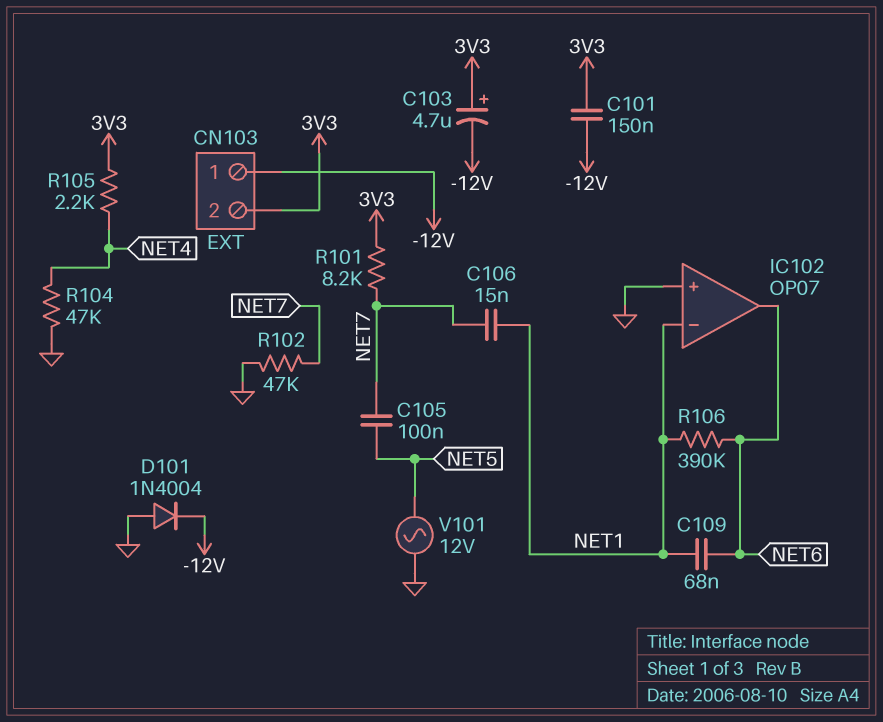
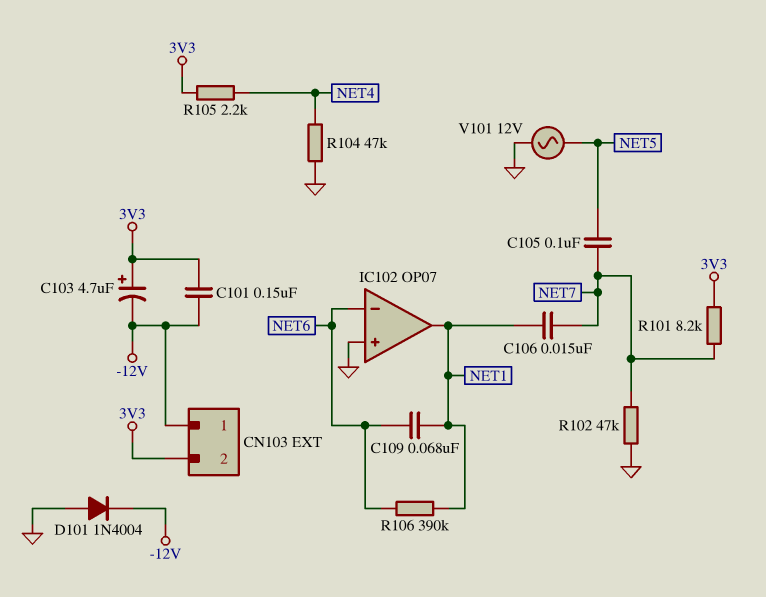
IC102 pin in-: NET1 -> NET6
IC102 pin out: NET6 -> NET1

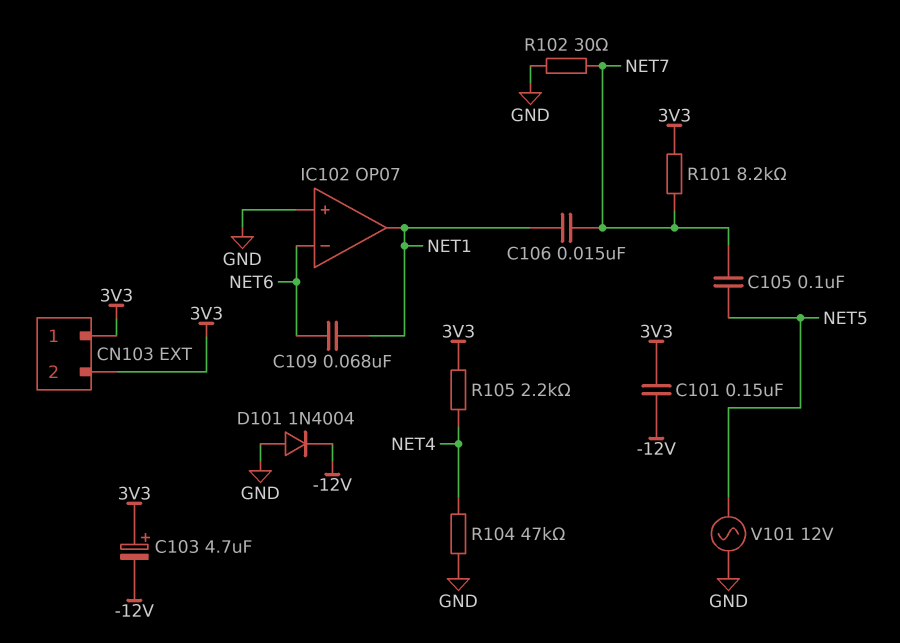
CN103 pin 1: -12V -> 3V3
R102: 47k (GND, NET7) -> 30 (GND, NET7)
R106: 390k (NET1, NET6) -> none

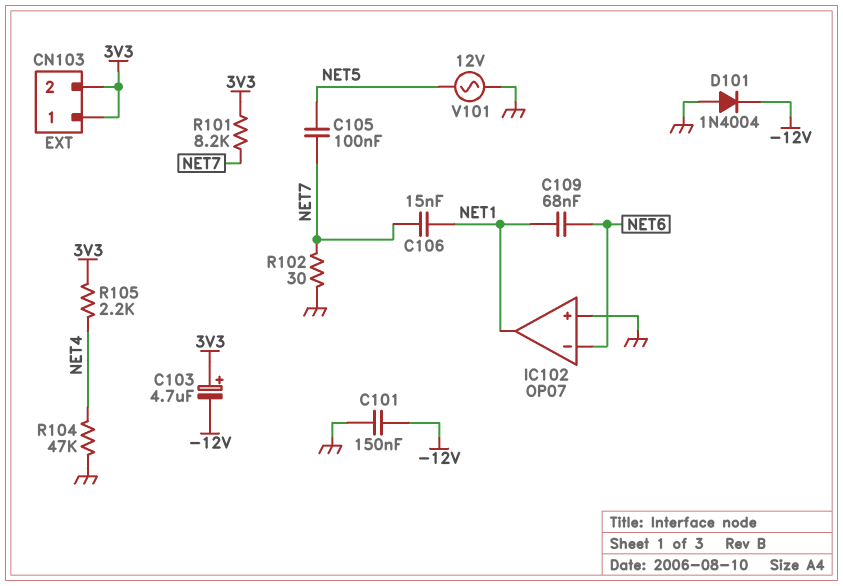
C101: 150nF (-12V, 3V3) -> 150nF (-12V, GND)

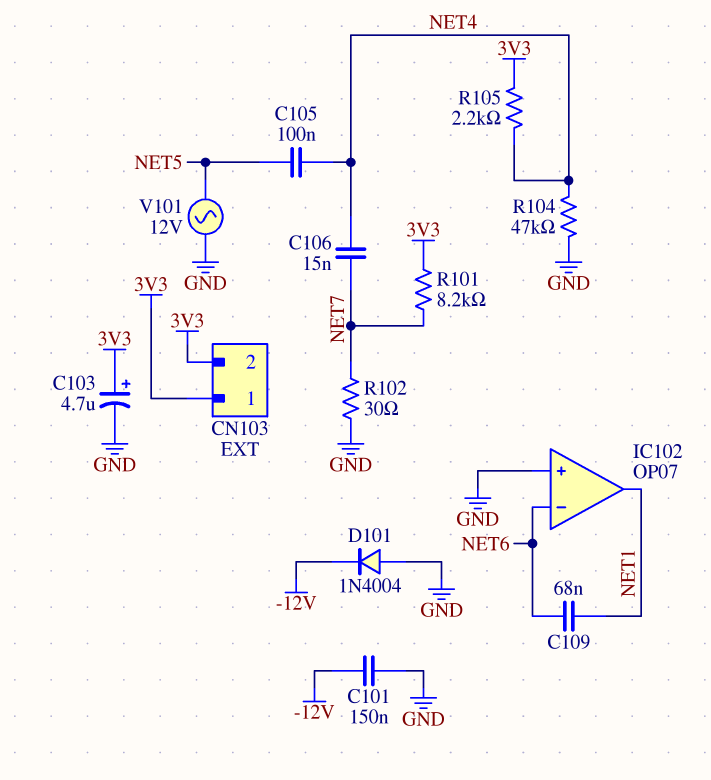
C103: 4.7uF (plus 3V3, minus -12V) -> 4.7uF (plus 3V3, minus GND)
C105: 100nF (NET5, NET7) -> 100nF (NET4, NET5)
C106: 15nF (NET1, NET7) -> 15nF (NET4, NET7)

